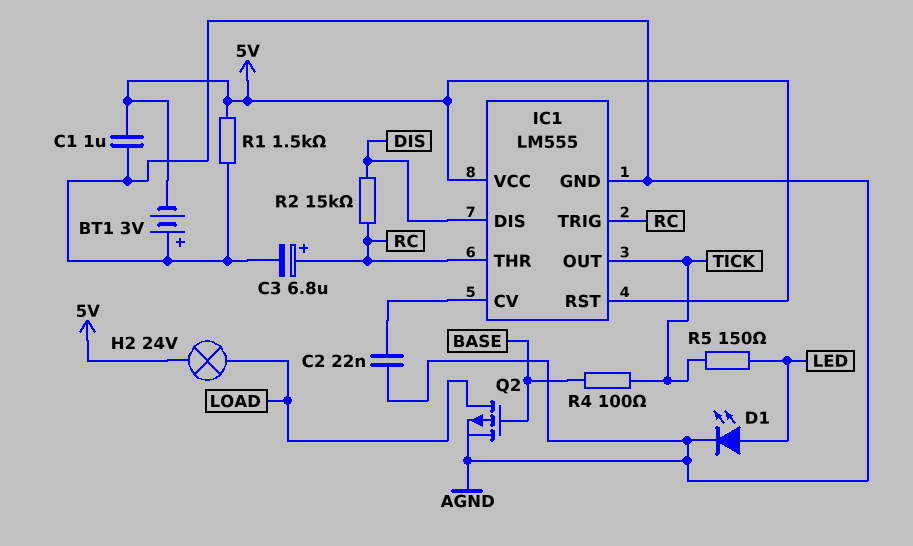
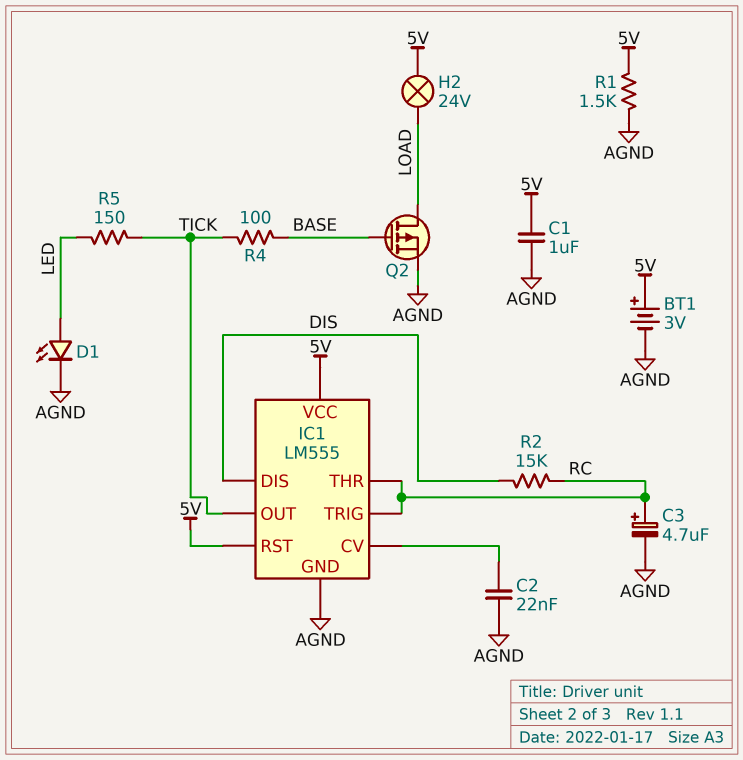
BT1: 3V (plus AGND, minus 5V) -> 3V (plus 5V, minus AGND)
C3: 6.8uF (plus RC, minus AGND) -> 4.7uF (plus RC, minus AGND)

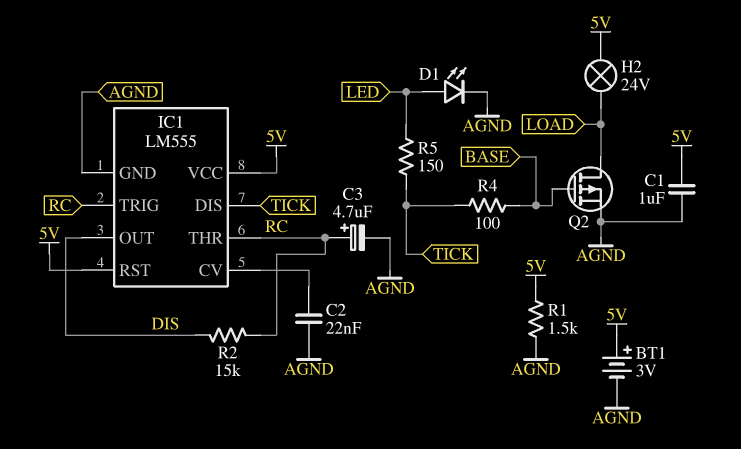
IC1 pin DIS: DIS -> TICK
IC1 pin OUT: TICK -> DIS

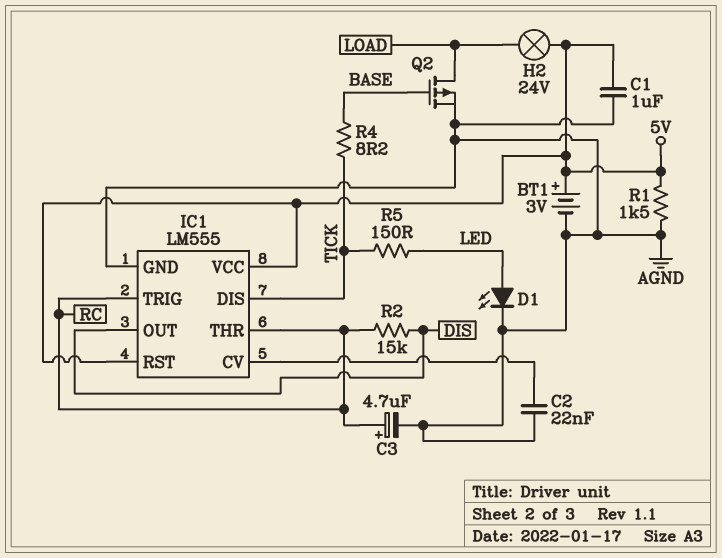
R4: 100 (BASE, TICK) -> 8.2 (BASE, TICK)

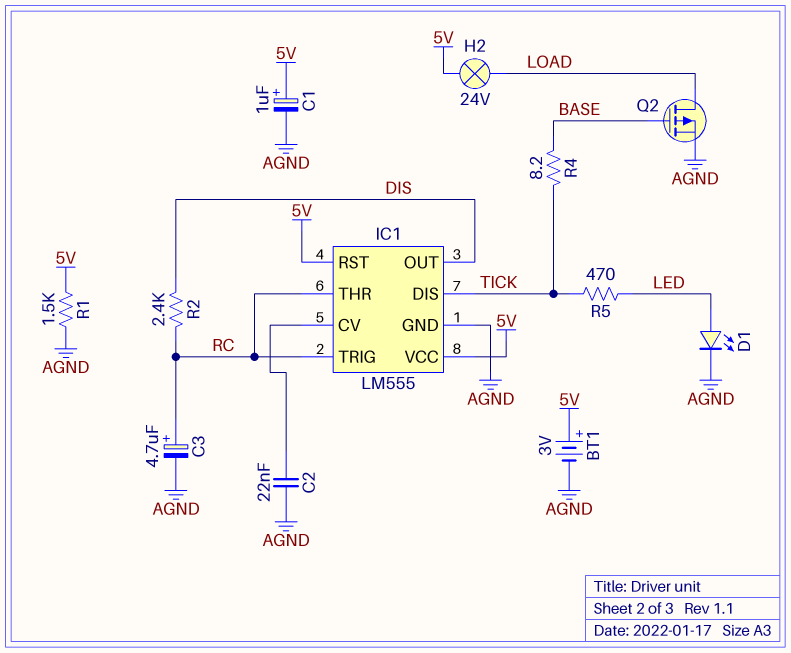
C1: 1uF (5V, AGND) -> 1uF (plus 5V, minus AGND)
R2: 15k (DIS, RC) -> 2.4k (DIS, RC)
R5: 150 (LED, TICK) -> 470 (LED, TICK)

